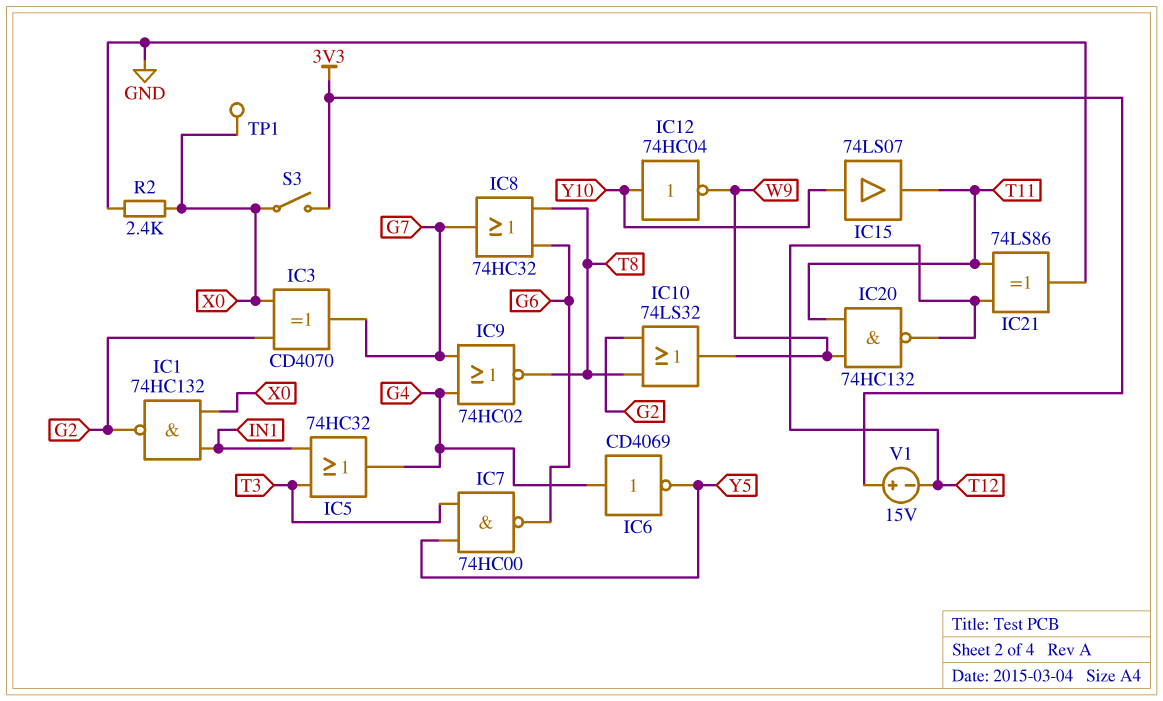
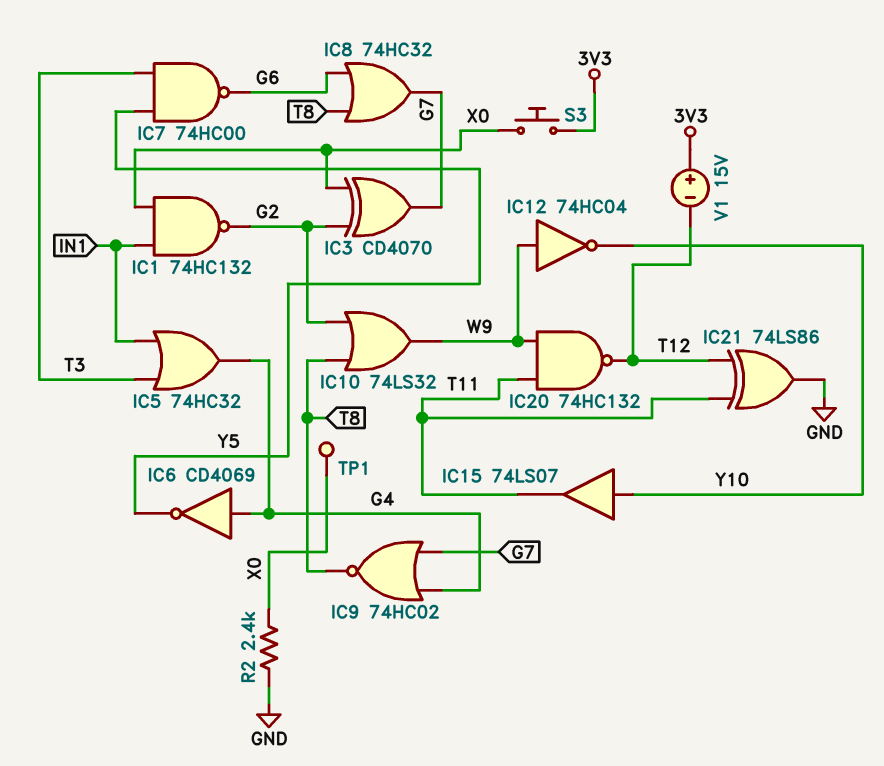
IC12: NOT 74HC04 (in Y10, out W9) -> NOT 74HC04 (in W9, out Y10)
S3: switch (3V3, X0) -> button (3V3, X0)

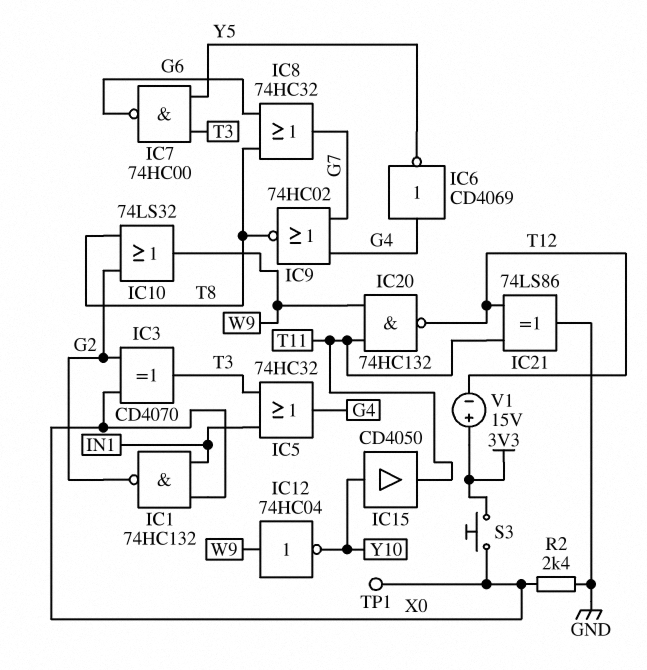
IC3: XOR CD4070 (in G2, in X0, out G7) -> XOR CD4070 (in G2, in X0, out T3)
IC15: buffer 74LS07 (in Y10, out T11) -> buffer CD4050 (in Y10, out T11)

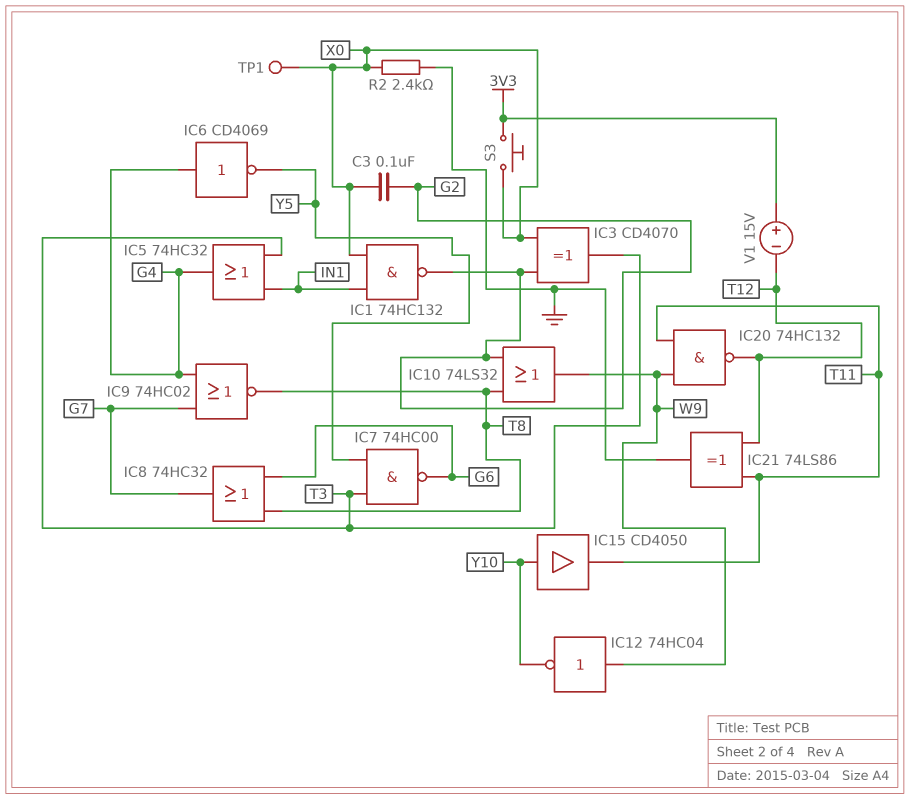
C3: none -> 100nF (G2, X0)

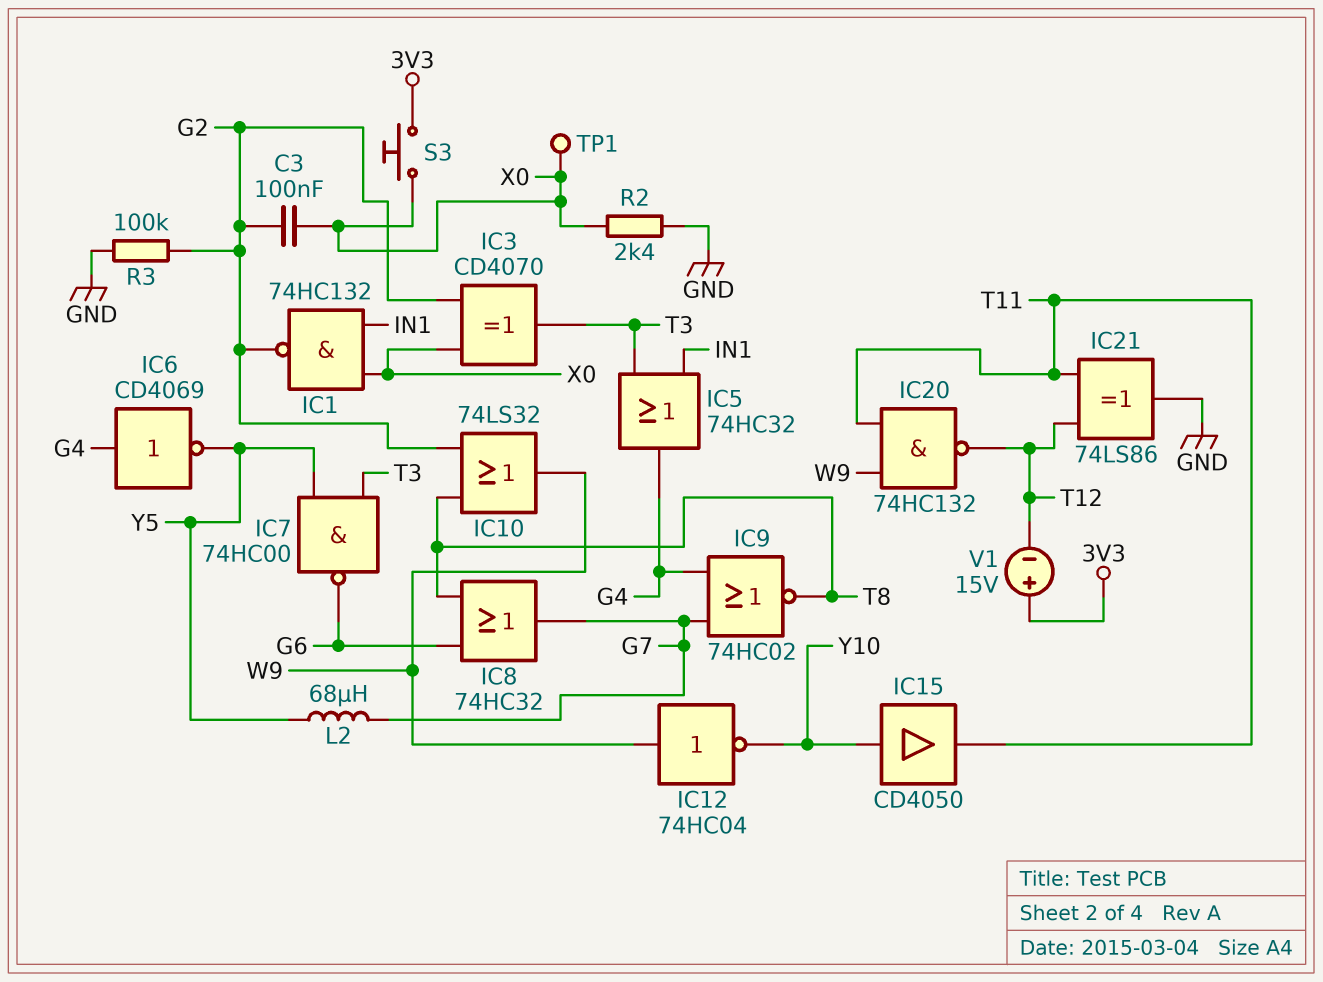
L2: none -> 68uH (G7, Y5)
R3: none -> 100k (G2, GND)

